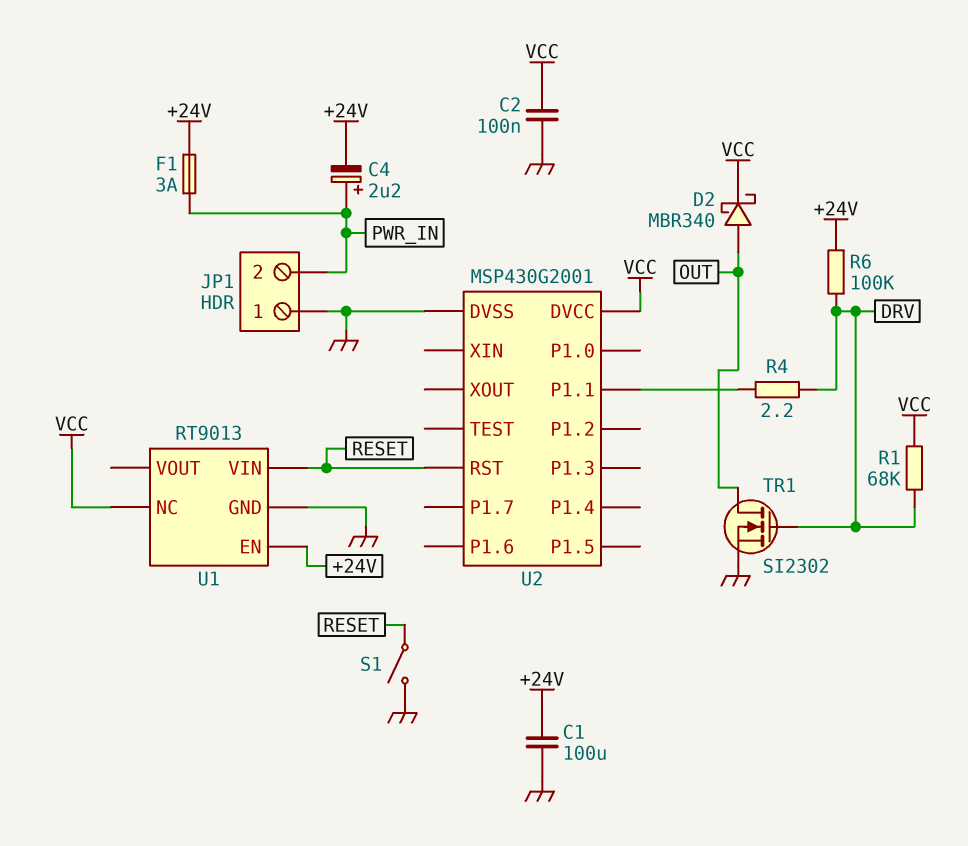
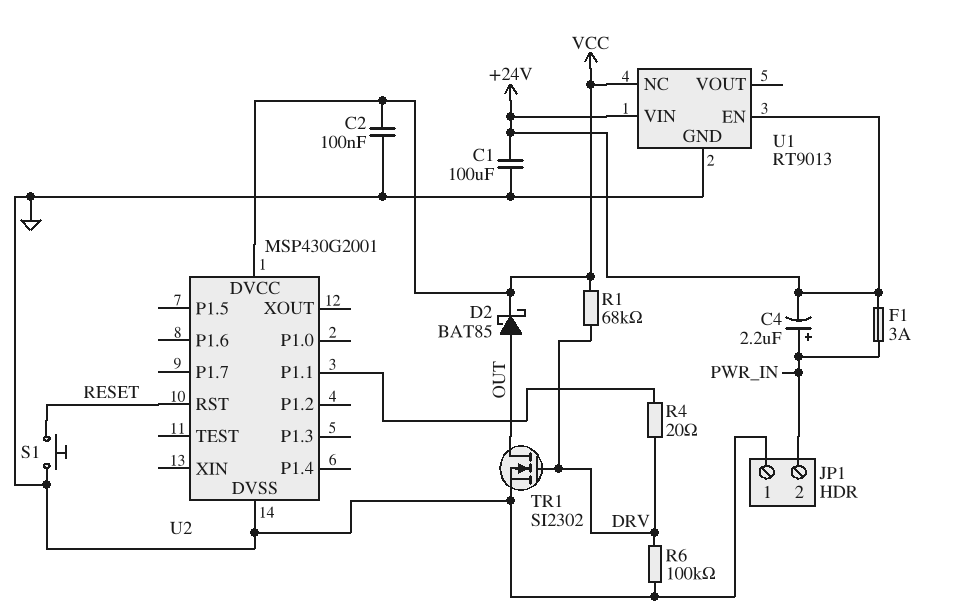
D2: schottky MBR340 (A OUT, K VCC) -> schottky BAT85 (A OUT, K VCC)
R4: 2.2 (DRV, U2/P1.1) -> 20 (DRV, U2/P1.1)
R6: 100k (+24V, DRV) -> 100k (DRV, GND)
S1: switch (GND, RESET) -> button (GND, RESET)
U1 pin VIN: RESET -> +24V

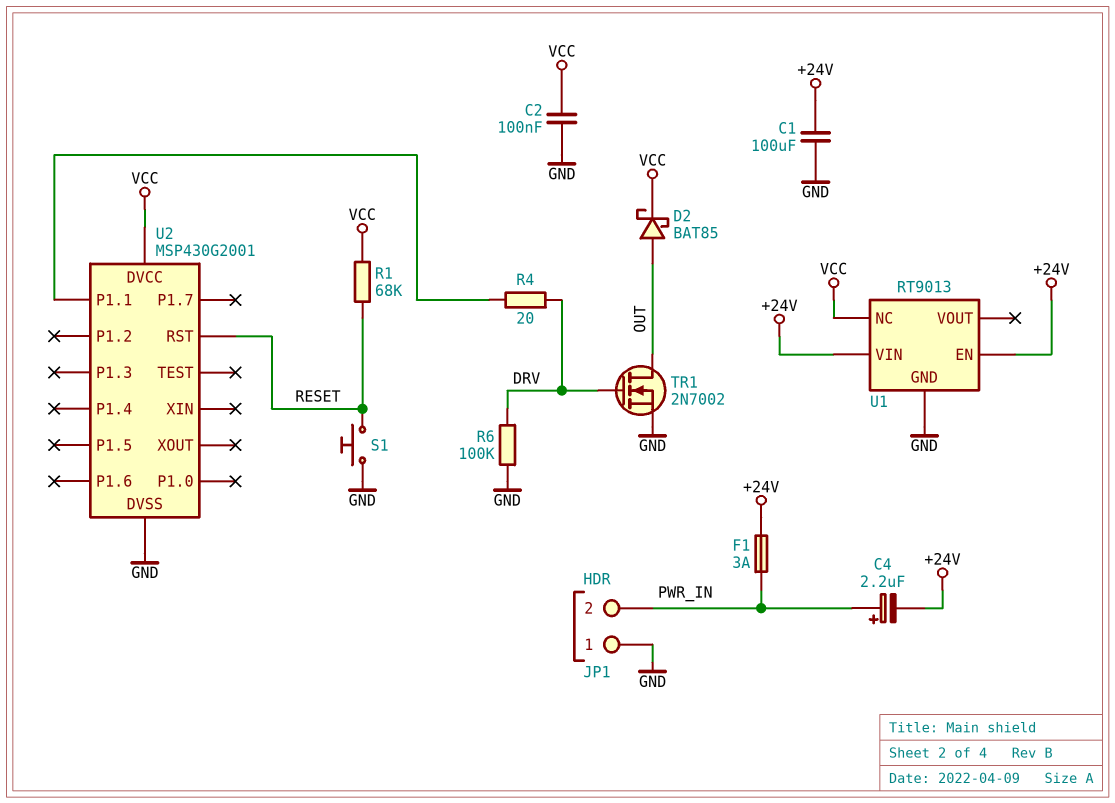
R1: 68k (DRV, VCC) -> 68k (RESET, VCC)
TR1: NMOS SI2302 (G DRV, D OUT, S GND) -> NMOS 2N7002 (G DRV, D OUT, S GND)

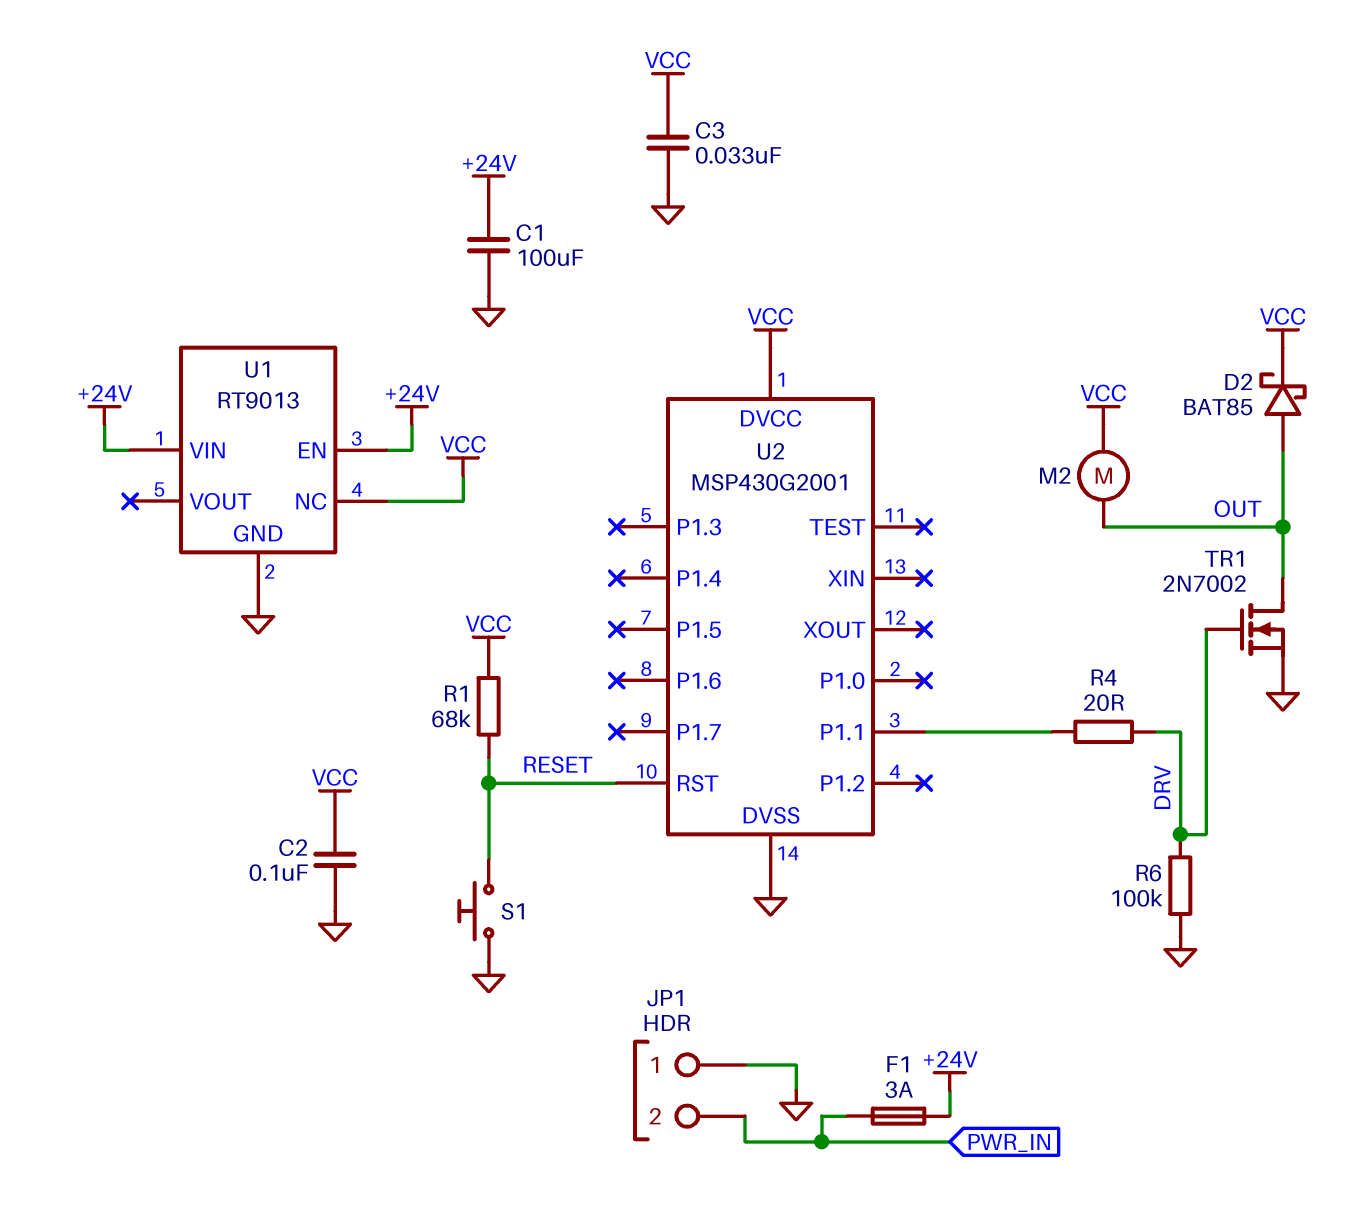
C3: none -> 33nF (GND, VCC)
C4: 2.2uF (plus PWR_IN, minus +24V) -> none
M2: none -> motor (OUT, VCC)

